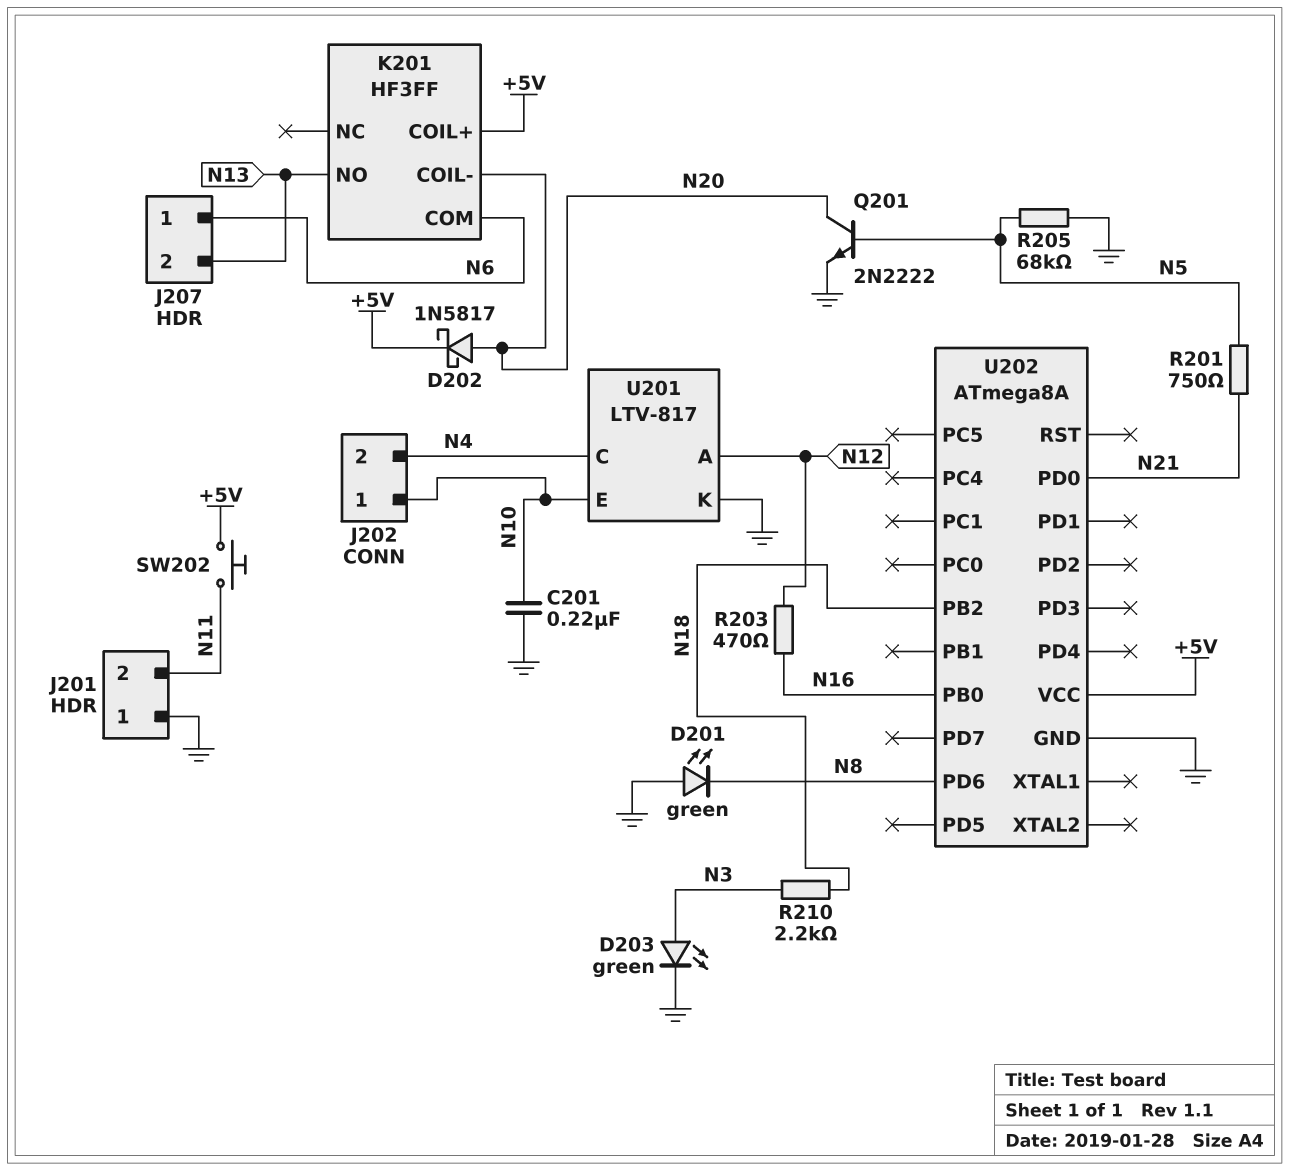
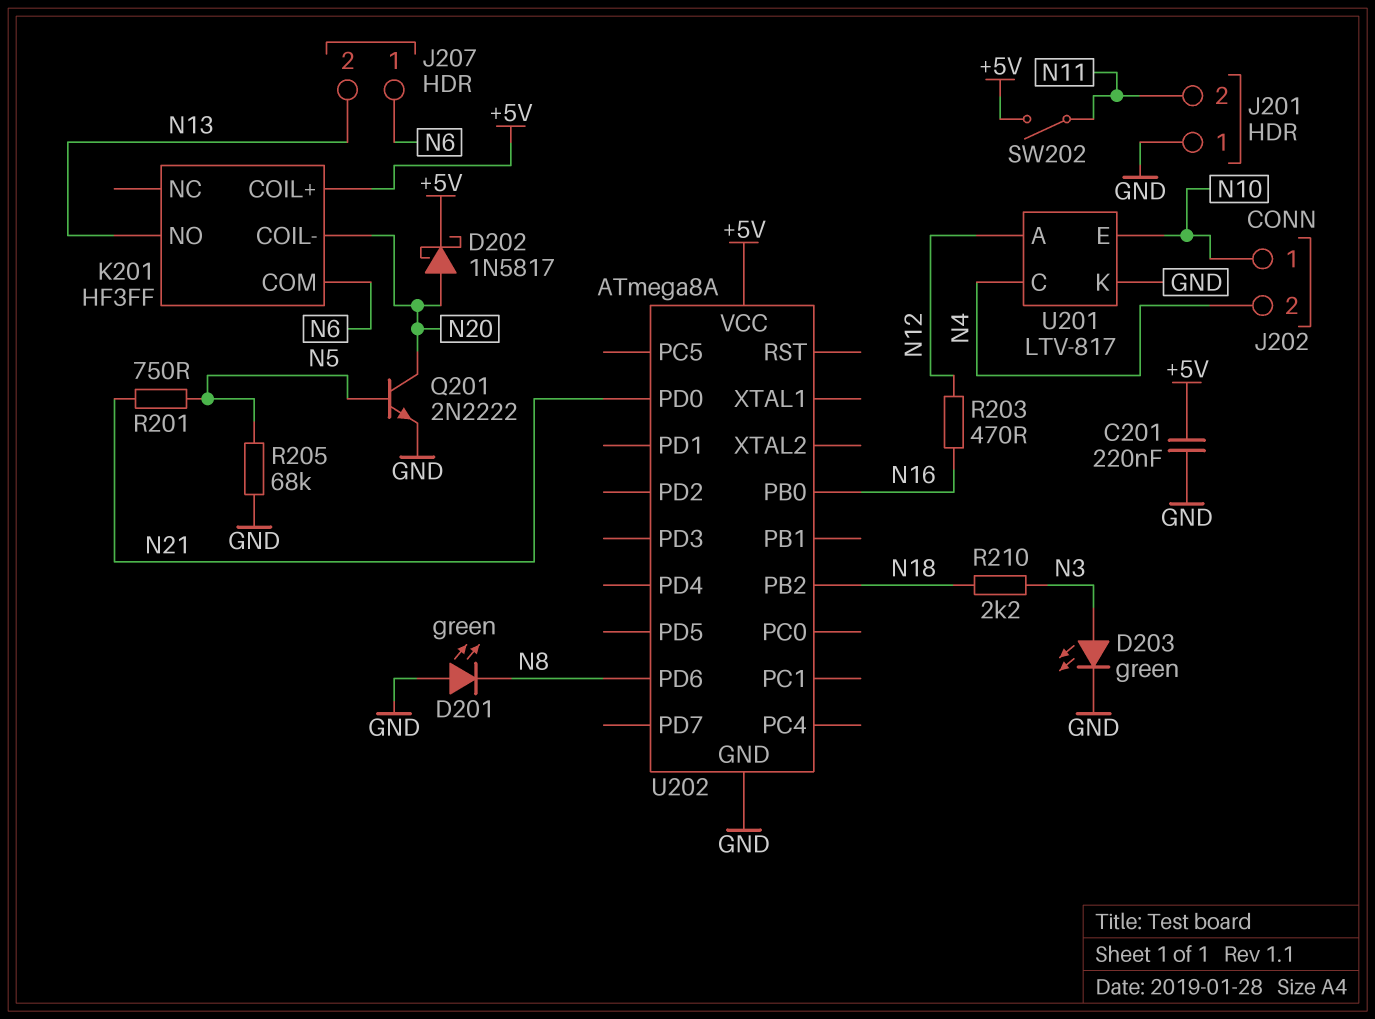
C201: 220nF (GND, N10) -> 220nF (+5V, GND)
SW202: button (+5V, N11) -> switch (+5V, N11)

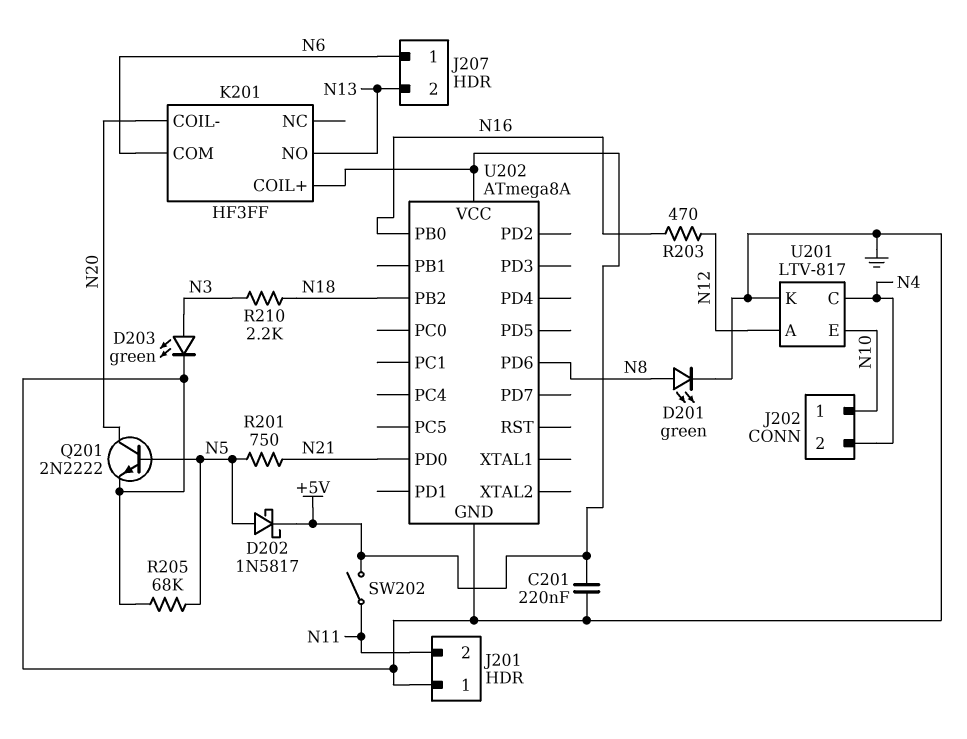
D201: LED green (A GND, K N8) -> LED green (A N8, K GND)
D202: schottky 1N5817 (A N20, K +5V) -> schottky 1N5817 (A N5, K +5V)

